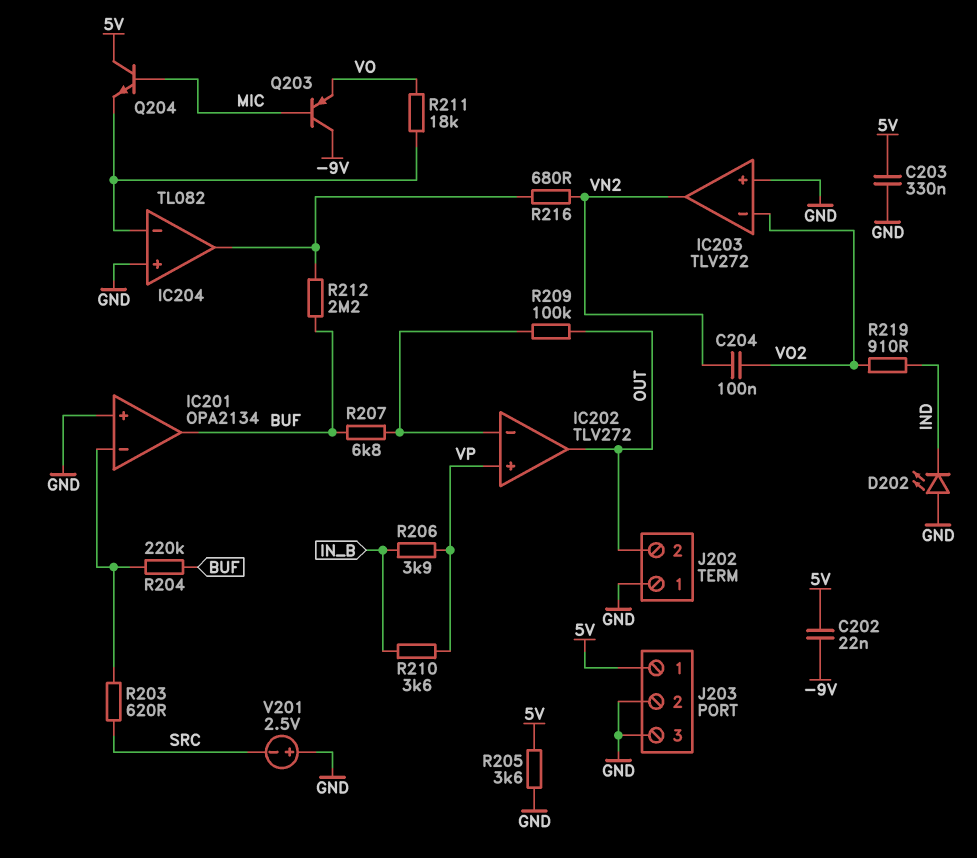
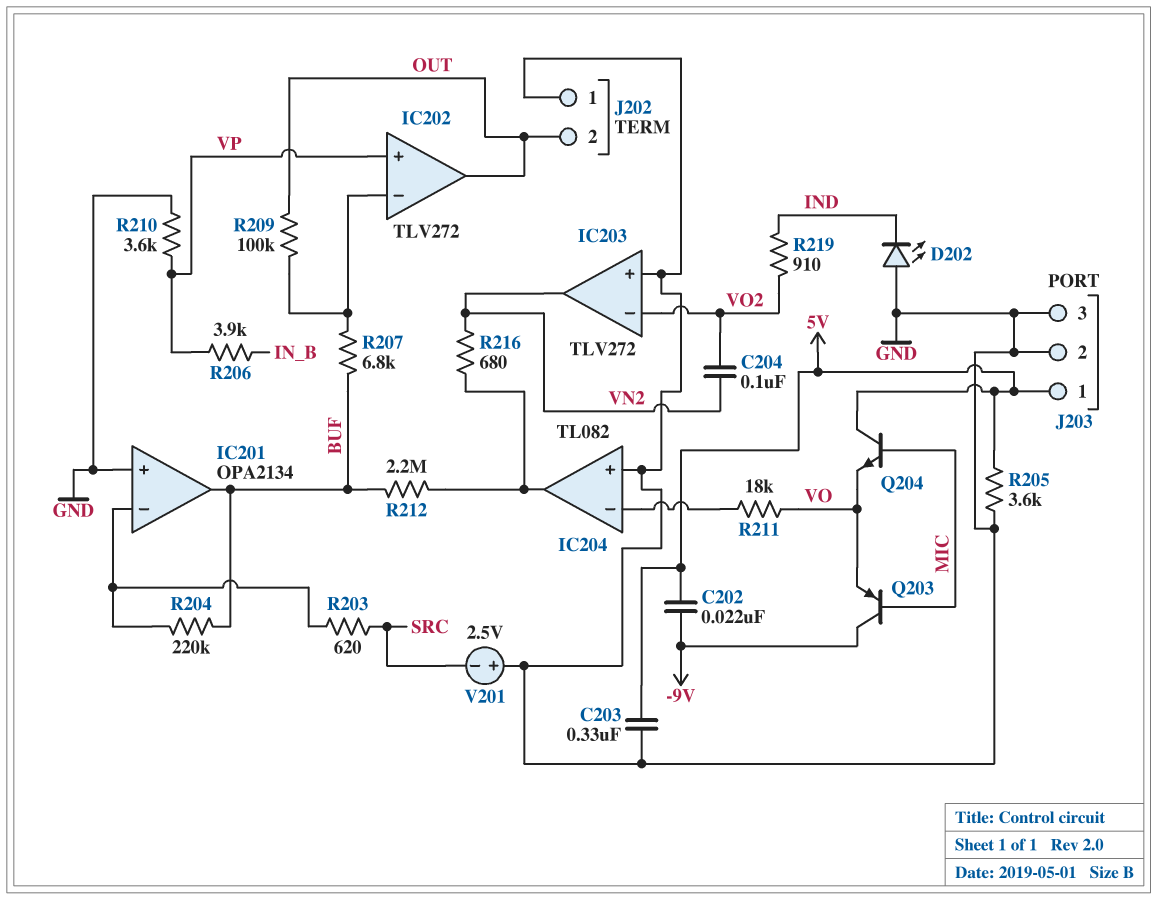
Q204: NPN (B MIC, C 5V, E IC204/in-) -> NPN (B MIC, C 5V, E VO)
R210: 3.6k (IN_B, VP) -> 3.6k (GND, VP)

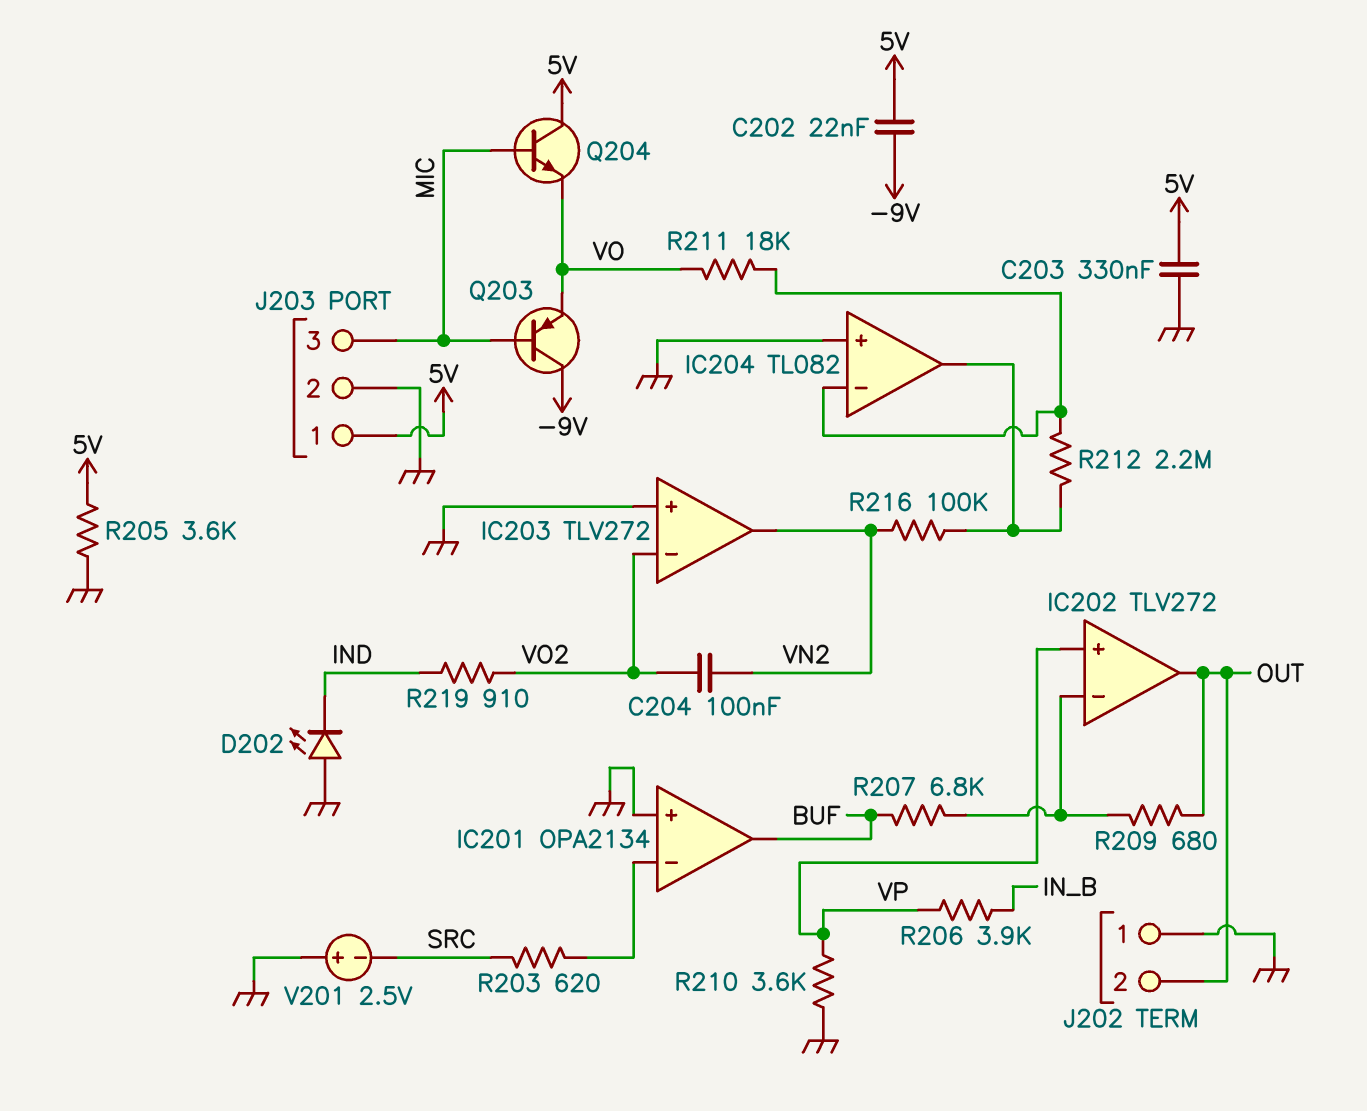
J203 pin 3: GND -> MIC
R204: 220k (BUF, IC201/in-) -> none
R209: 100k (IC202/in-, OUT) -> 680 (IC202/in-, OUT)
R212: 2.2M (BUF, IC204/out) -> 2.2M (IC204/in-, IC204/out)
R216: 680 (IC204/out, VN2) -> 100k (IC204/out, VN2)

